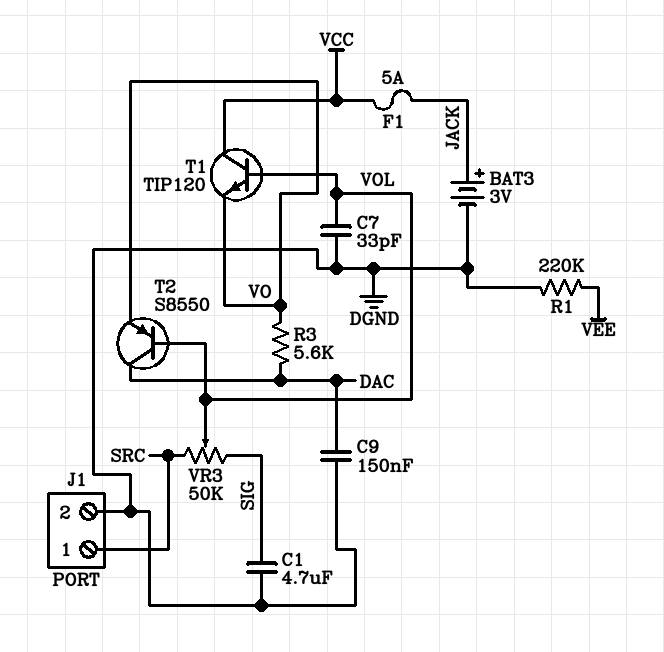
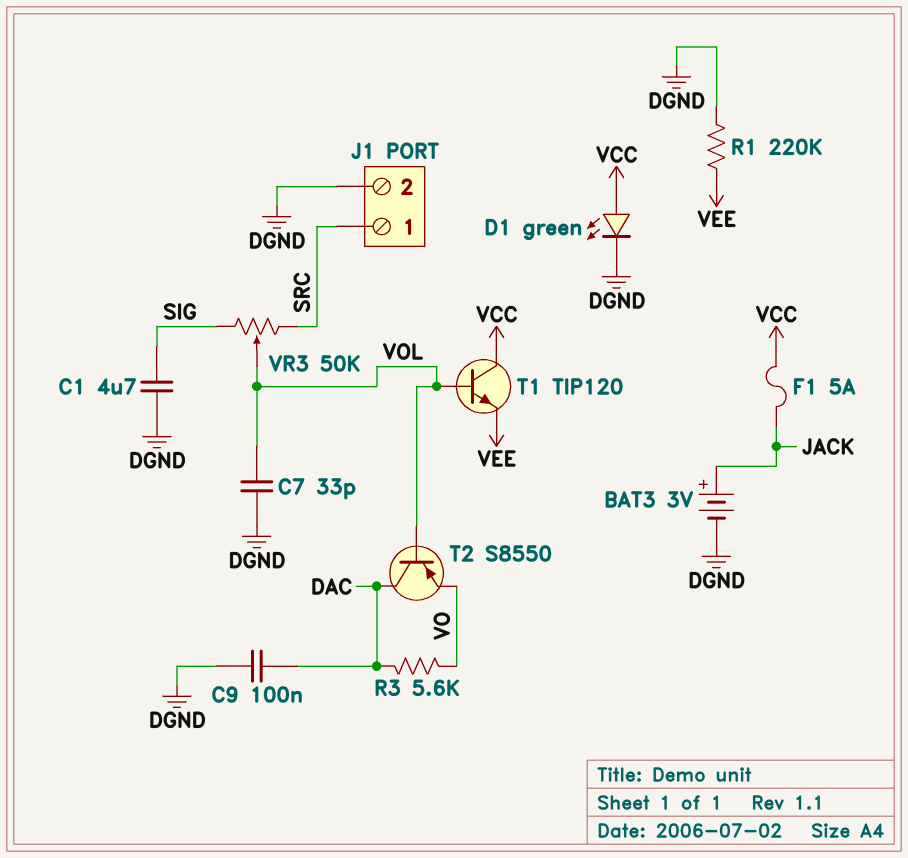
C9: 150nF (DAC, DGND) -> 100nF (DAC, DGND)
D1: none -> LED green (A VCC, K DGND)
T1: NPN TIP120 (B VOL, C VCC, E VO) -> NPN TIP120 (B VOL, C VCC, E VEE)

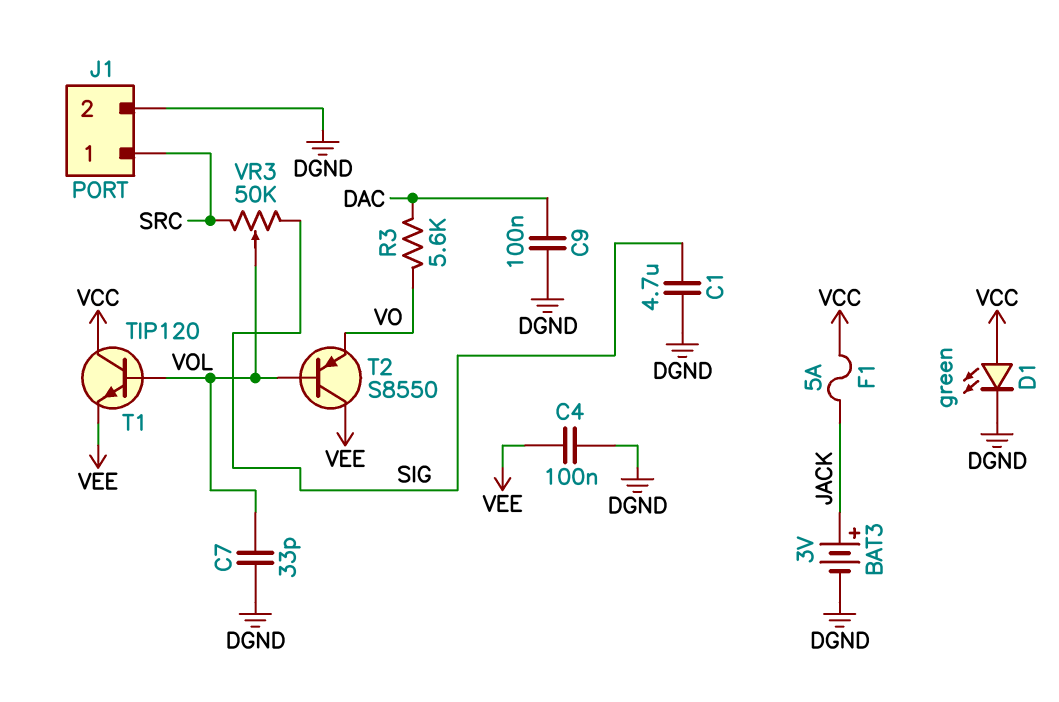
C4: none -> 100nF (DGND, VEE)
R1: 220k (DGND, VEE) -> none
T2: PNP S8550 (B VOL, C DAC, E VO) -> PNP S8550 (B VOL, C VEE, E VO)

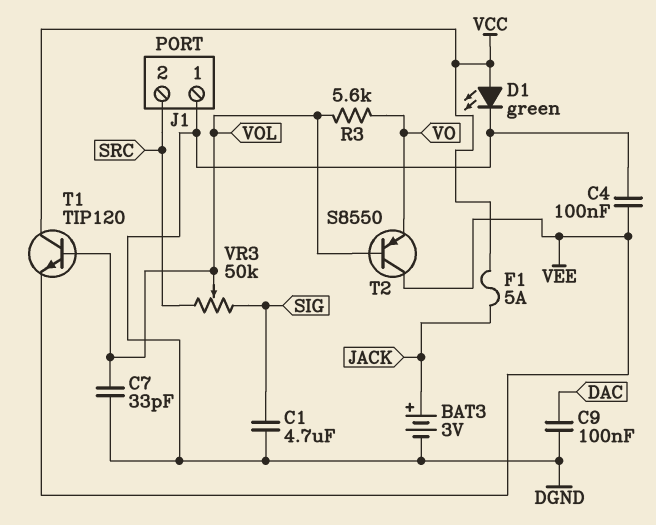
J1 pin 1: SRC -> DGND
J1 pin 2: DGND -> SRC
R3: 5.6k (DAC, VO) -> 5.6k (VO, VOL)

